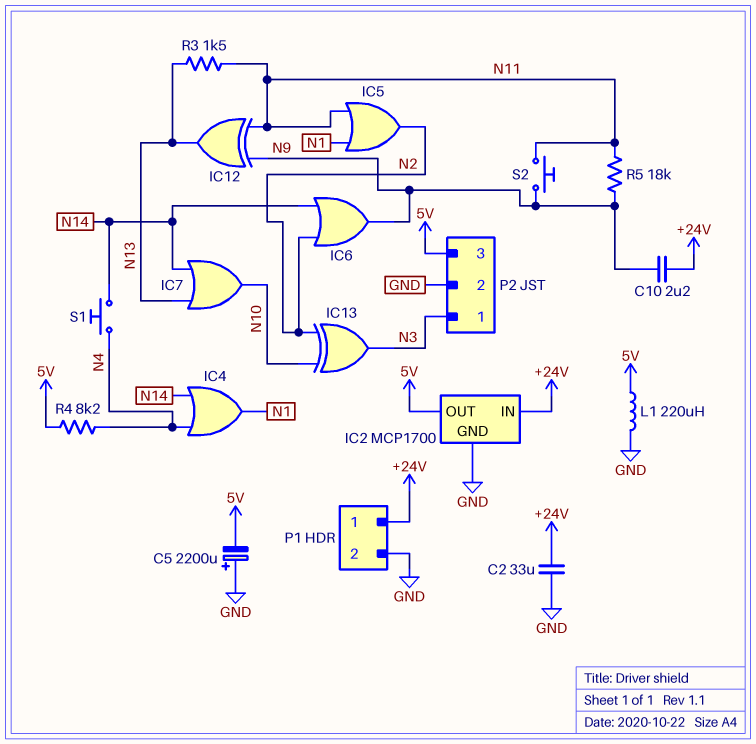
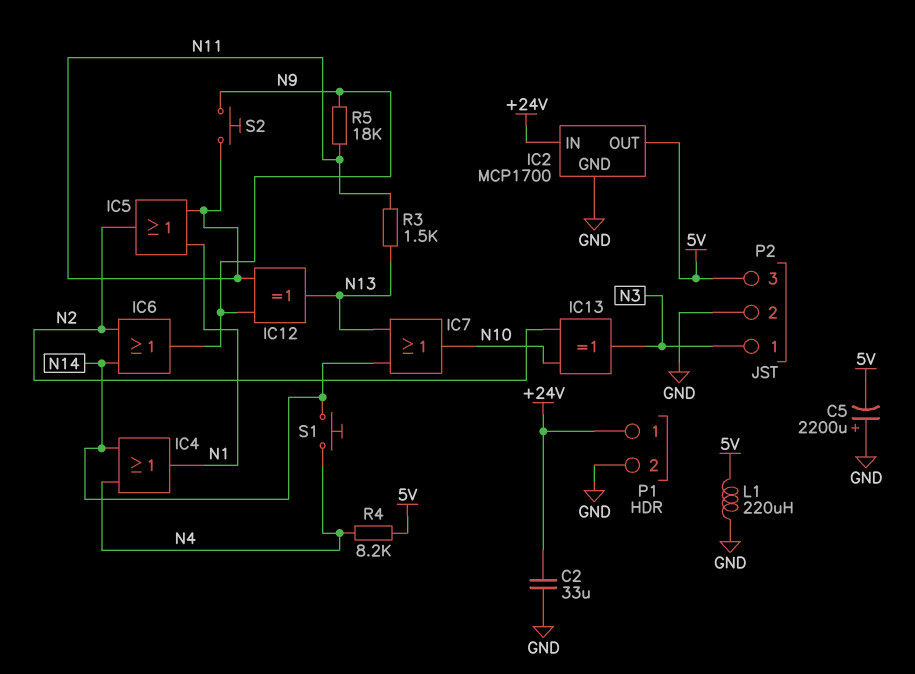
C10: 2.2uF (+24V, N9) -> none

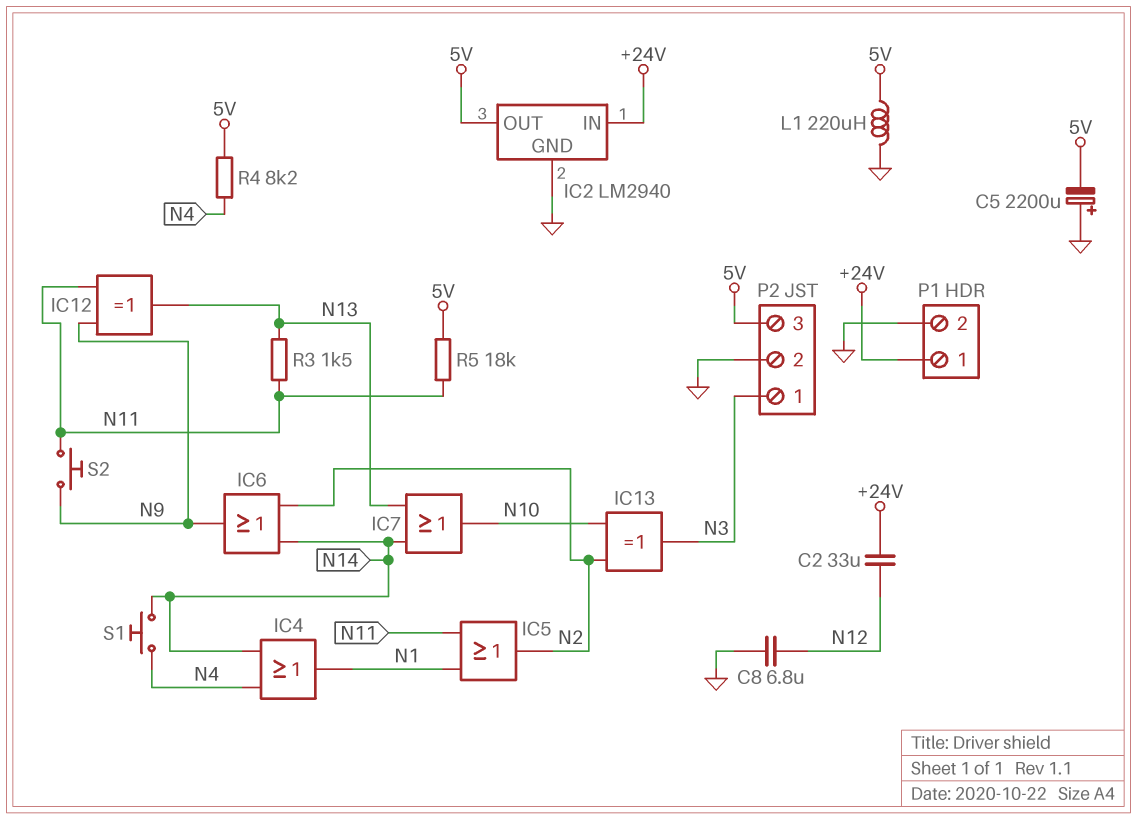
C2: 33uF (+24V, GND) -> 33uF (+24V, N12)
C8: none -> 6.8uF (GND, N12)
IC2: MCP1700 -> LM2940
R5: 18k (N9, N11) -> 18k (5V, N11)

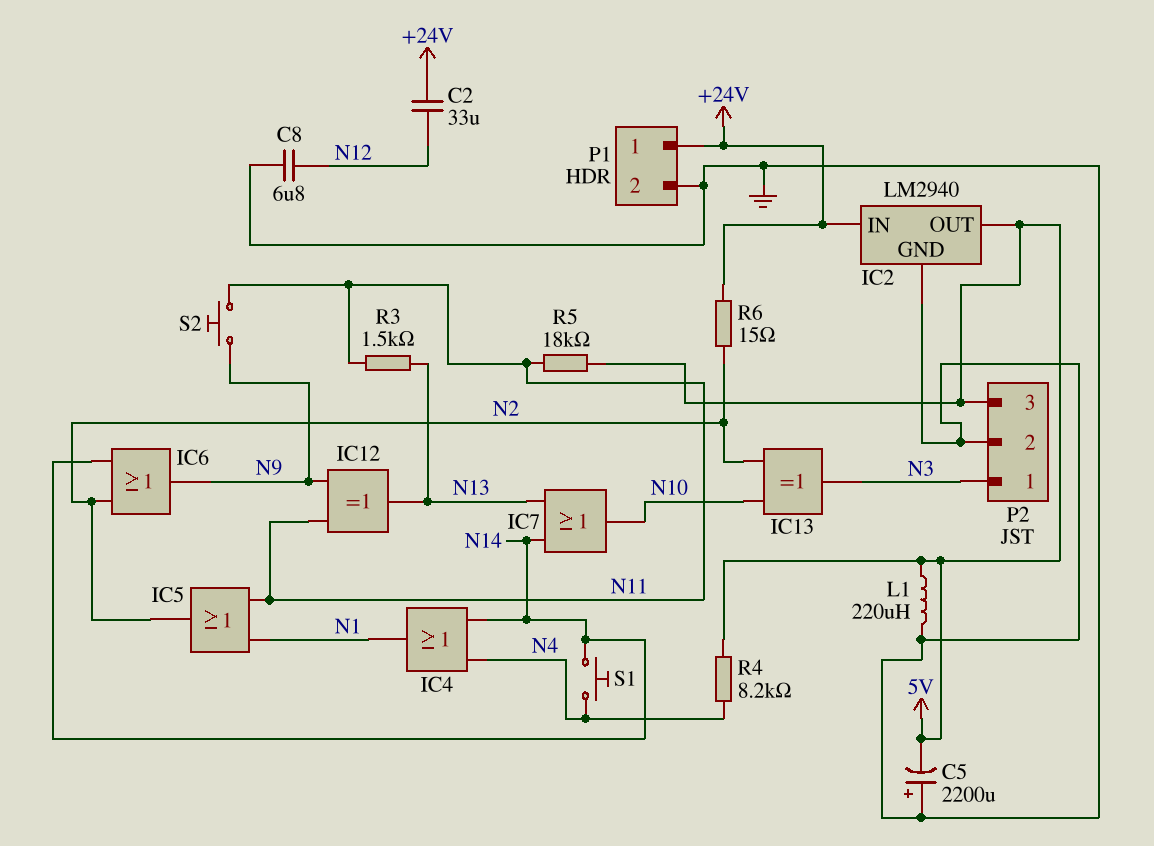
R6: none -> 15 (+24V, N2)

